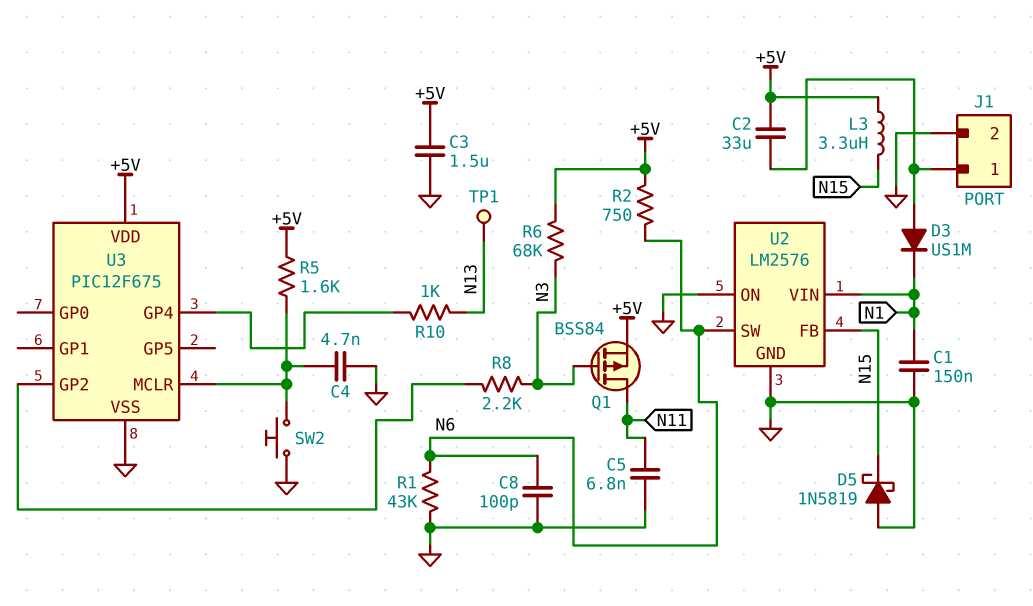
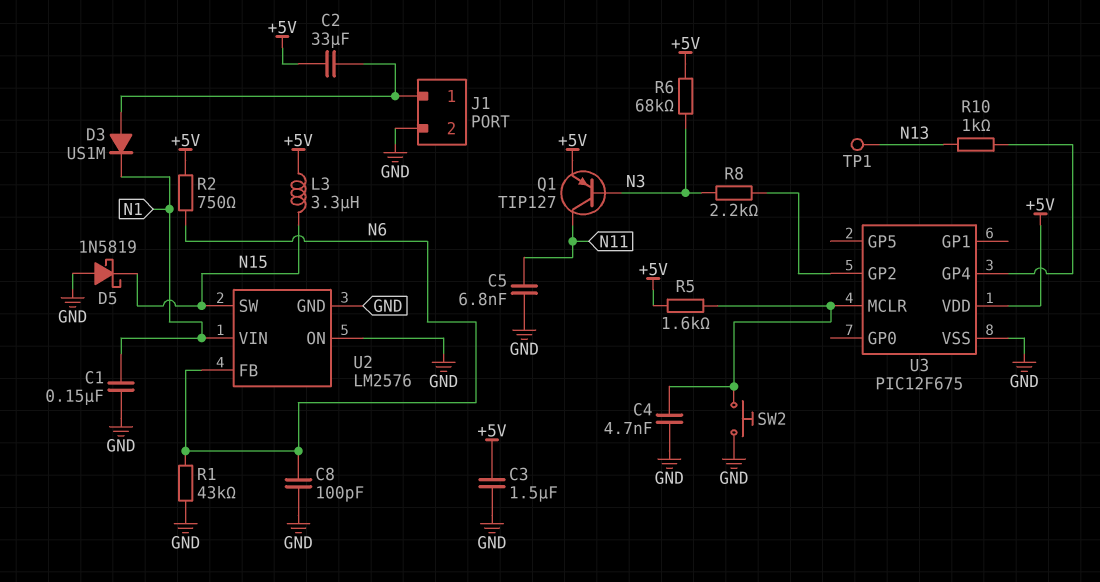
Q1: PMOS BSS84 (G N3, D N11, S +5V) -> PNP TIP127 (B N3, C N11, E +5V)
U2 pin FB: N15 -> N6
U2 pin SW: N6 -> N15

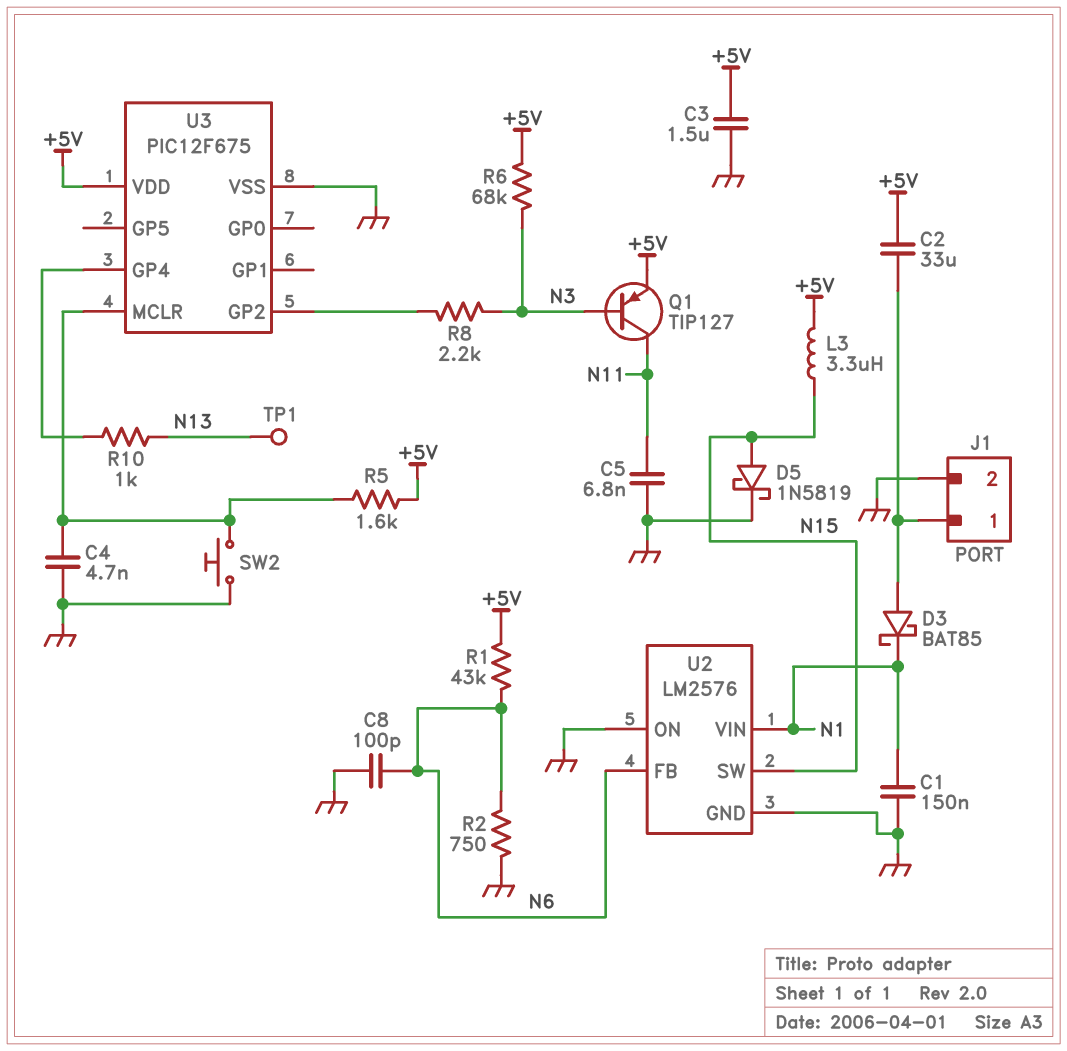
D3: diode US1M (A J1/1, K N1) -> schottky BAT85 (A J1/1, K N1)
D5: schottky 1N5819 (A GND, K N15) -> schottky 1N5819 (A N15, K GND)
R1: 43k (GND, N6) -> 43k (+5V, N6)
R2: 750 (+5V, N6) -> 750 (GND, N6)

